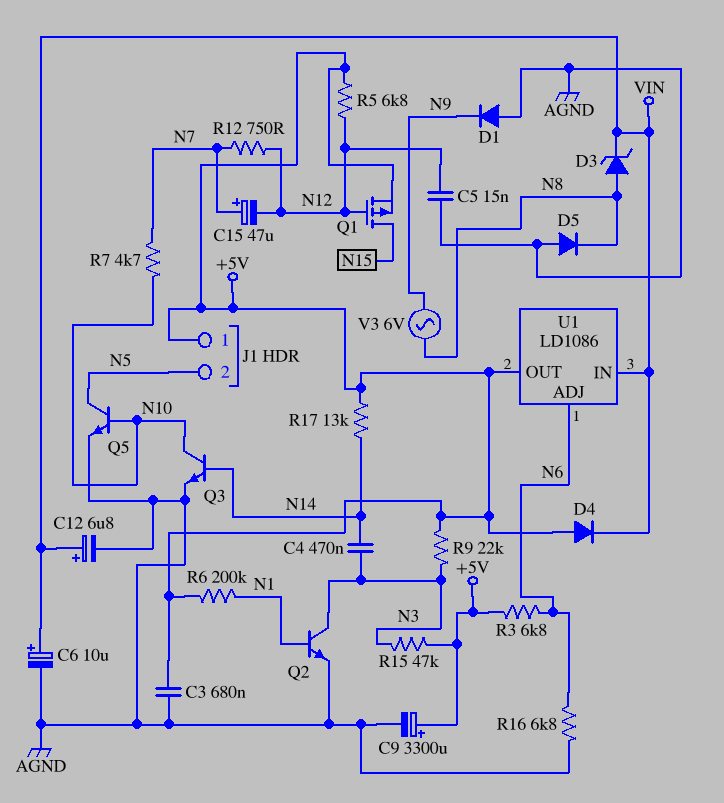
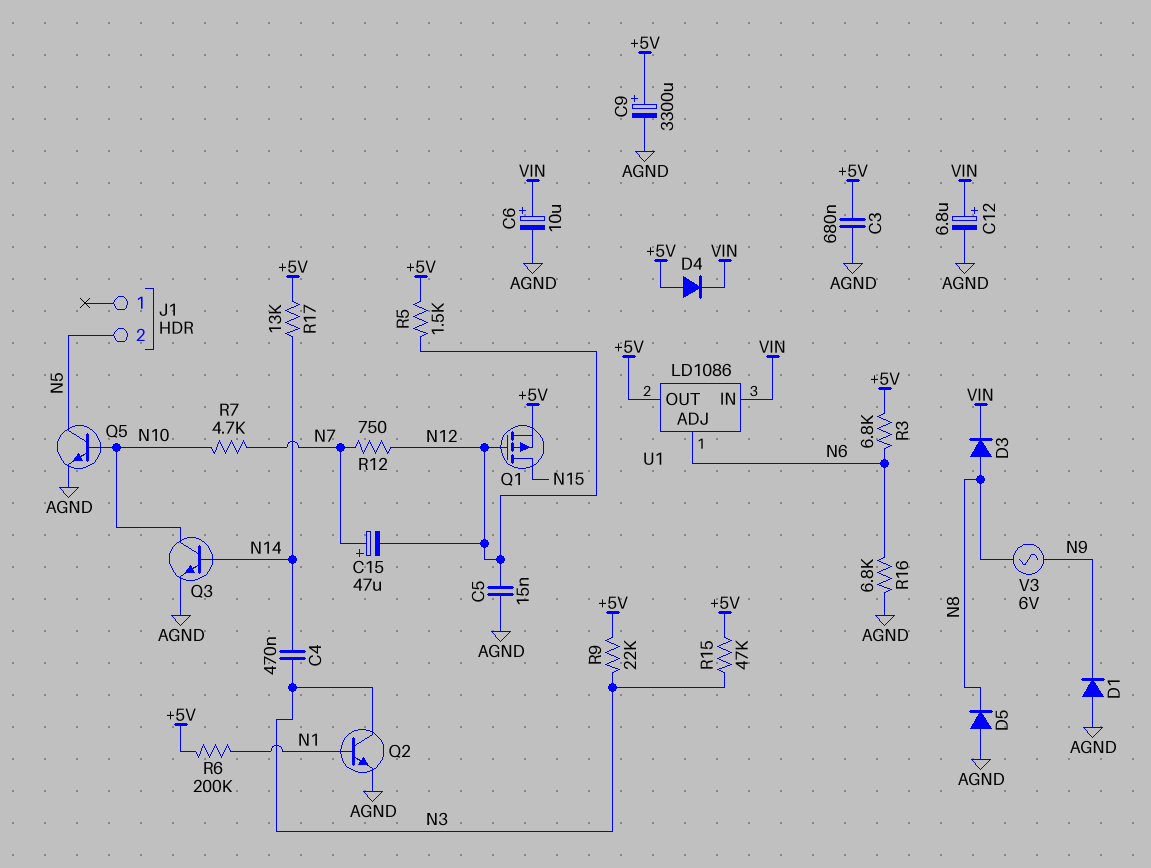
D3: zener (A N8, K VIN) -> diode (A N8, K VIN)
J1 pin 1: +5V -> none
R5: 6.8k (+5V, N12) -> 1.5k (+5V, N12)

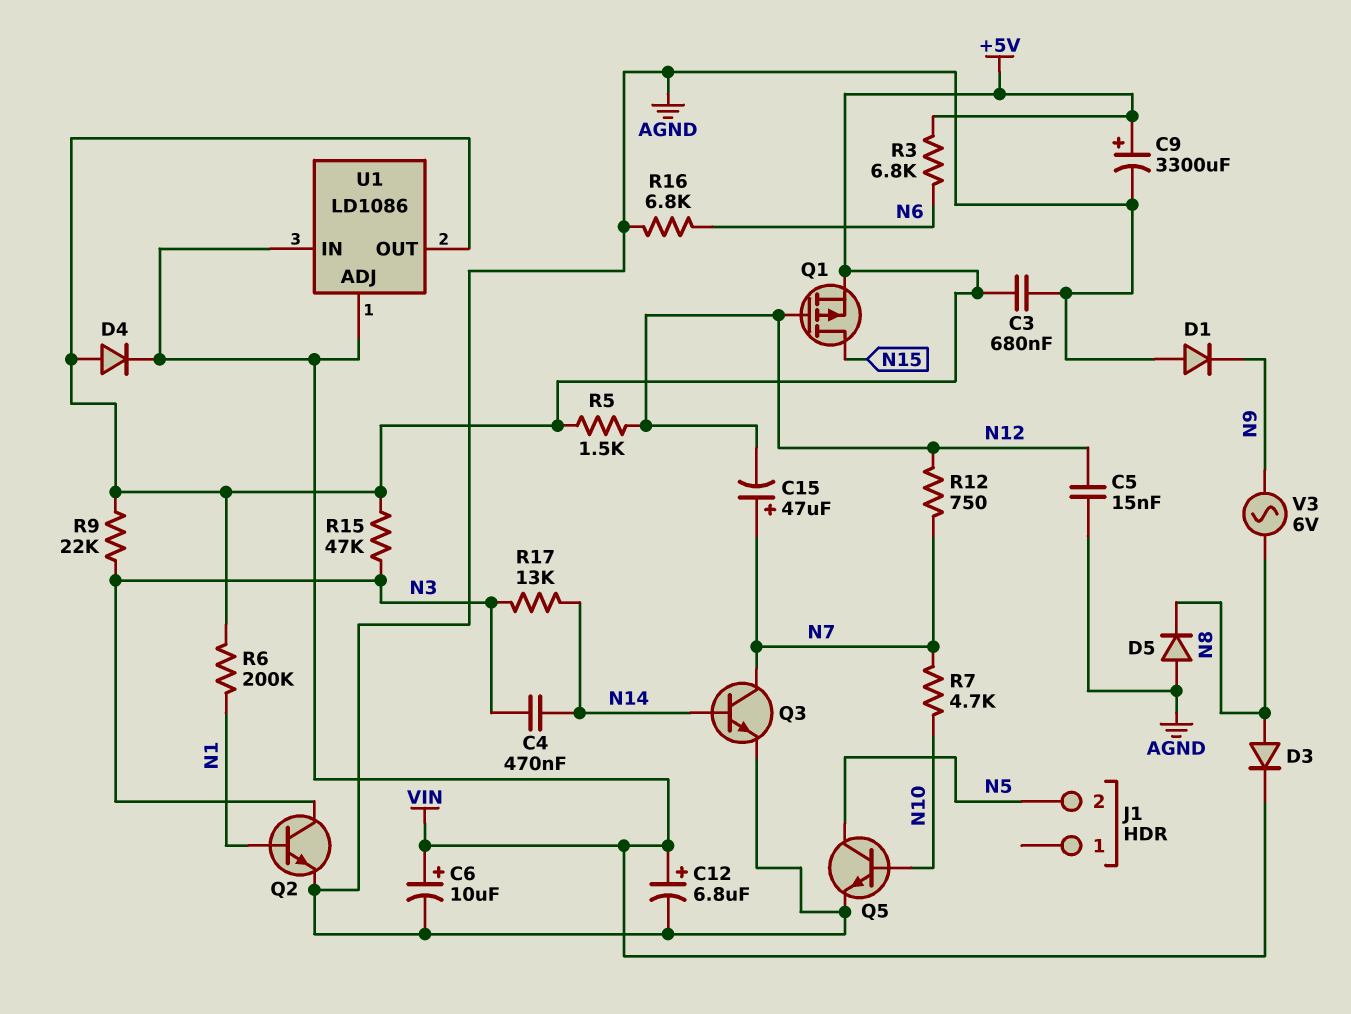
Q3: NPN (B N14, C N10, E AGND) -> NPN (B N14, C N7, E AGND)
R17: 13k (+5V, N14) -> 13k (N3, N14)
U1 pin ADJ: N6 -> VIN

